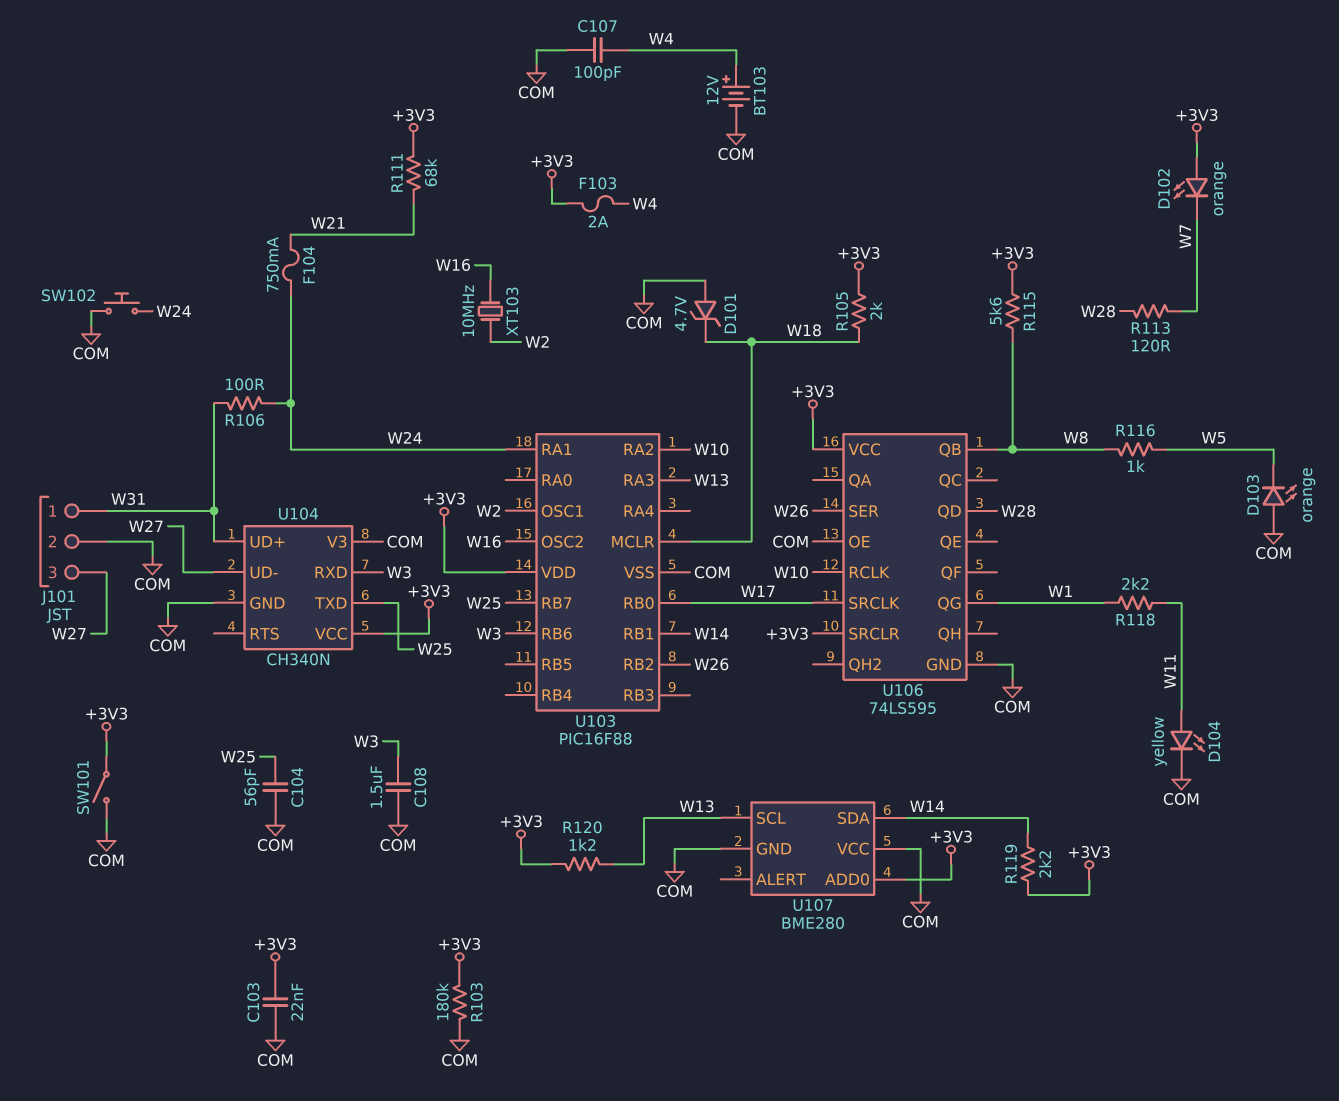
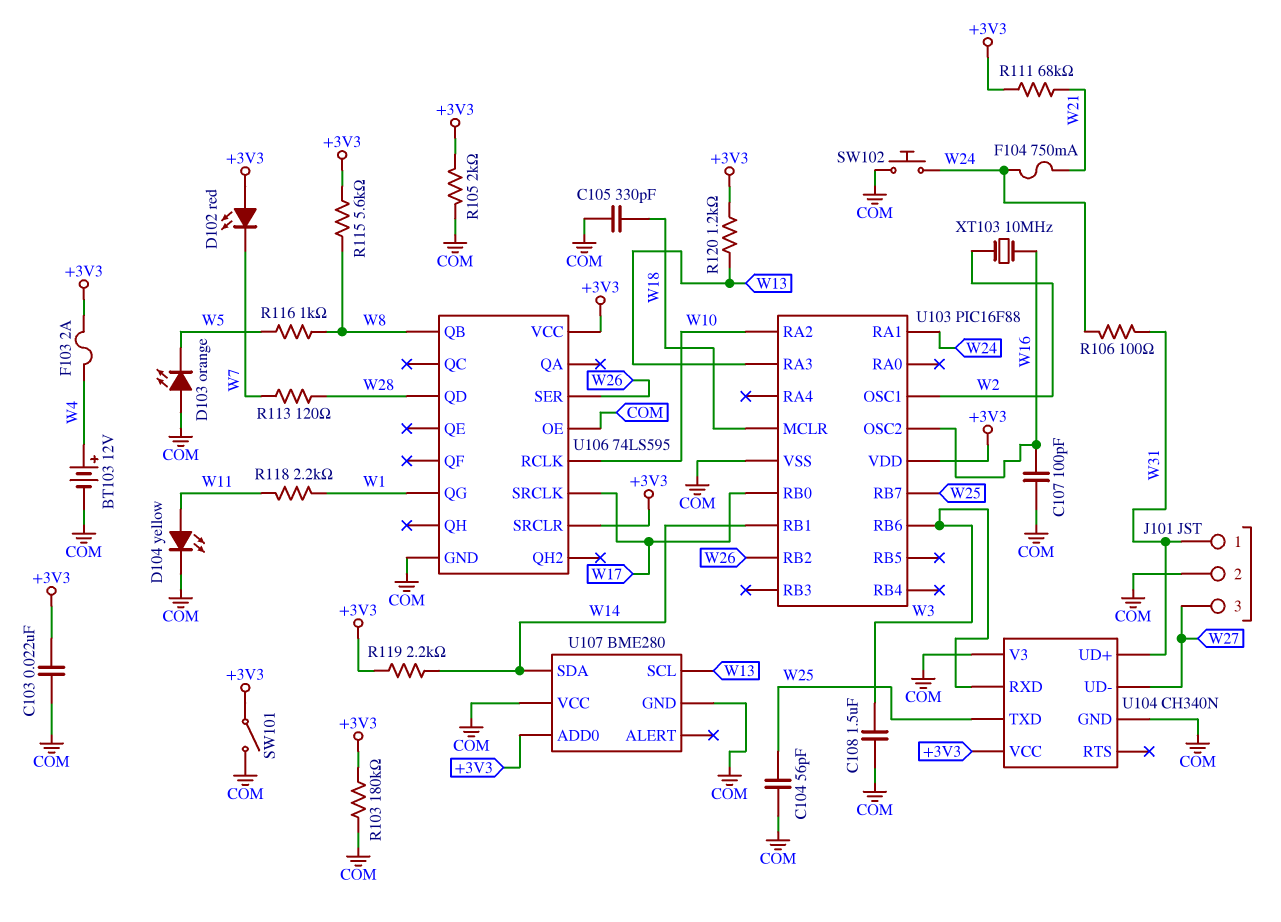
C105: none -> 330pF (COM, W18)
C107: 100pF (COM, W4) -> 100pF (COM, W16)
D101: zener 4.7V (A COM, K W18) -> none
D102: LED orange (A +3V3, K W7) -> LED red (A +3V3, K W7)
R105: 2k (+3V3, W18) -> 2k (+3V3, COM)

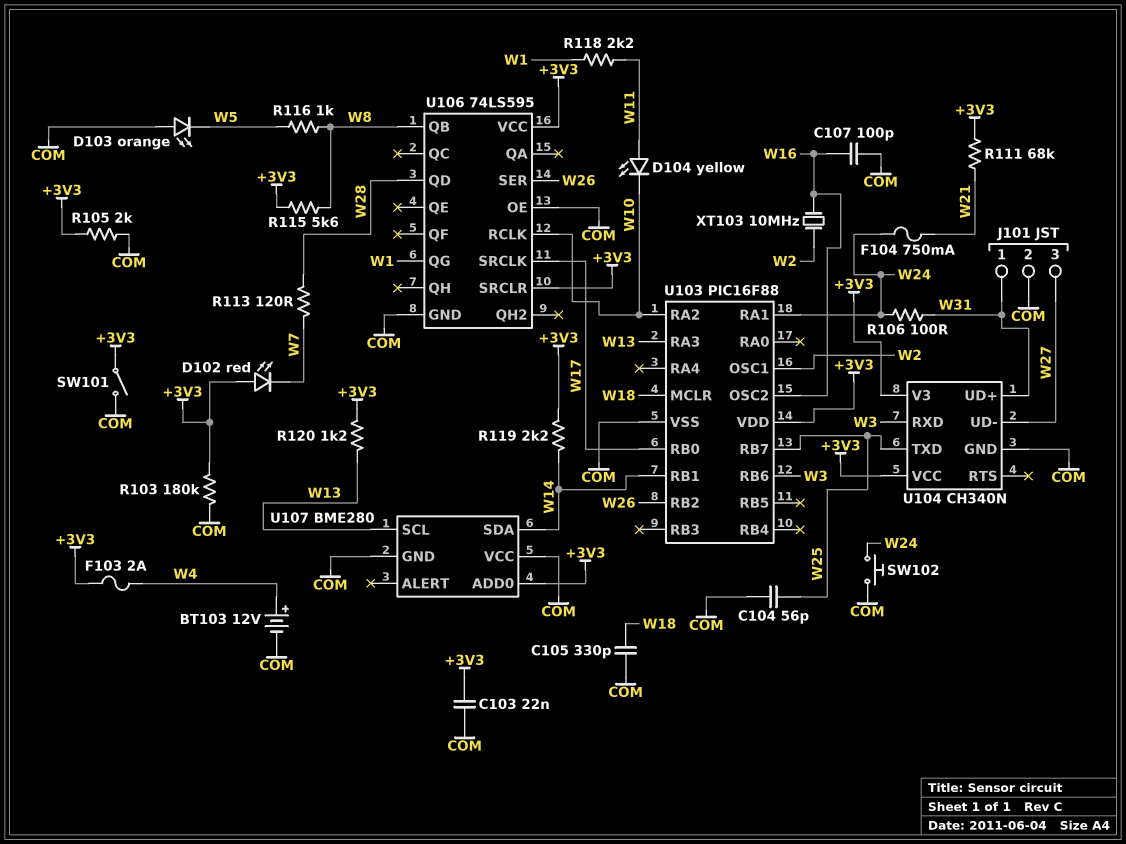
C108: 1.5uF (COM, W3) -> none
D104: LED yellow (A W11, K COM) -> LED yellow (A W11, K W10)
U104 pin V3: COM -> +3V3

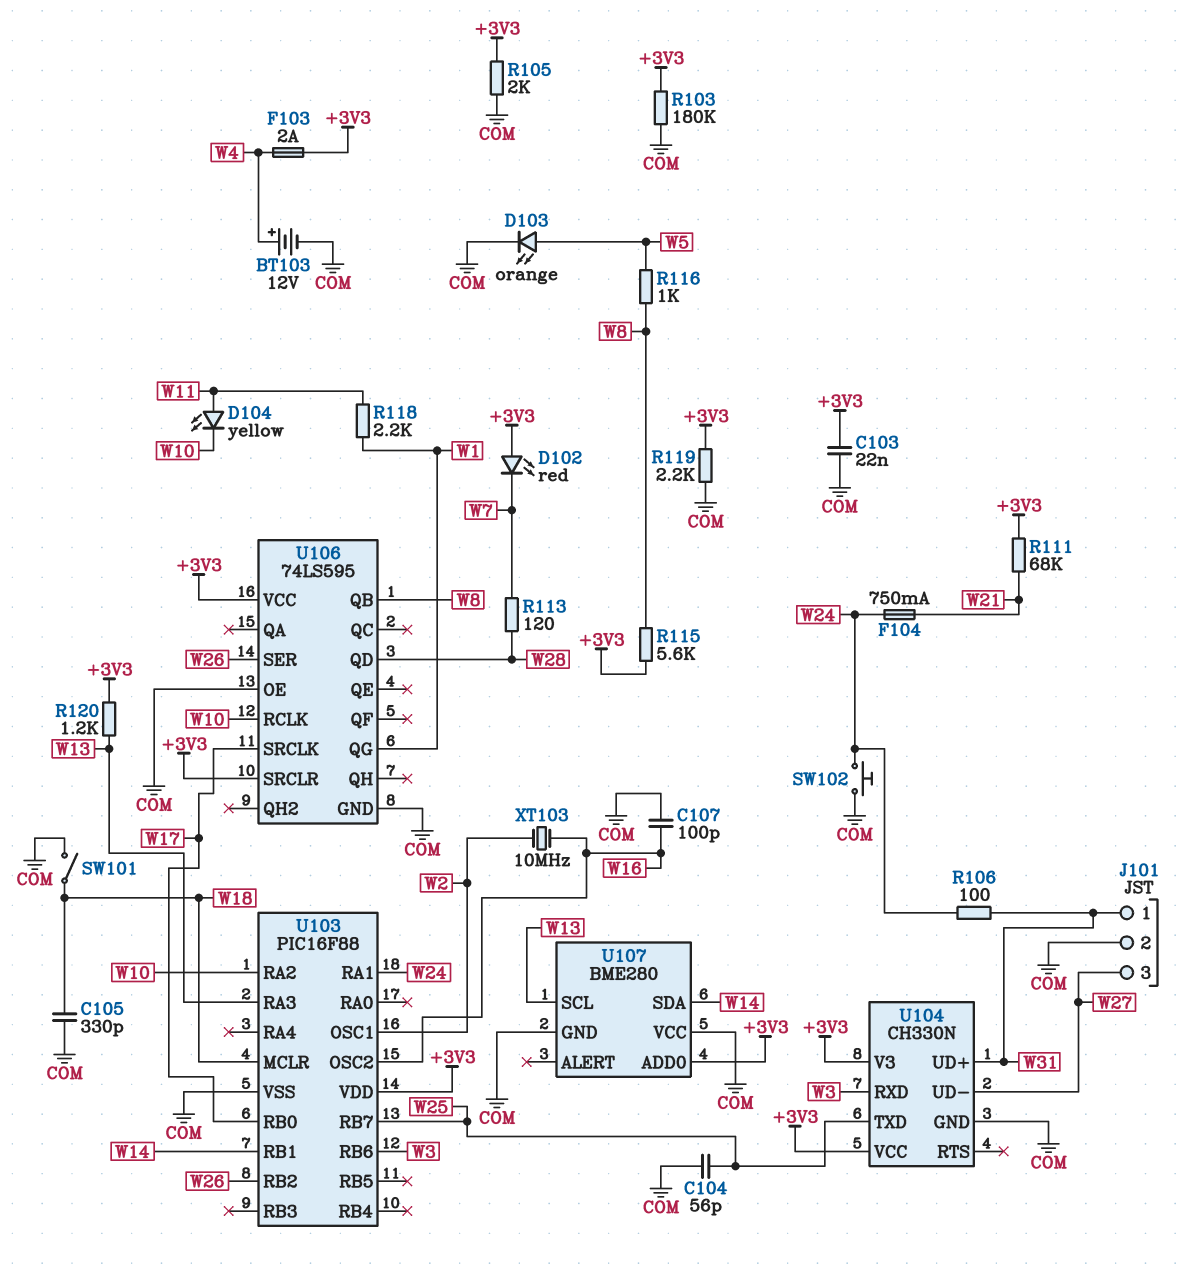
D103: LED orange (A COM, K W5) -> LED orange (A W5, K COM)
R119: 2.2k (+3V3, W14) -> 2.2k (+3V3, COM)
SW101: switch (+3V3, COM) -> switch (COM, W18)
U104: CH340N -> CH330N

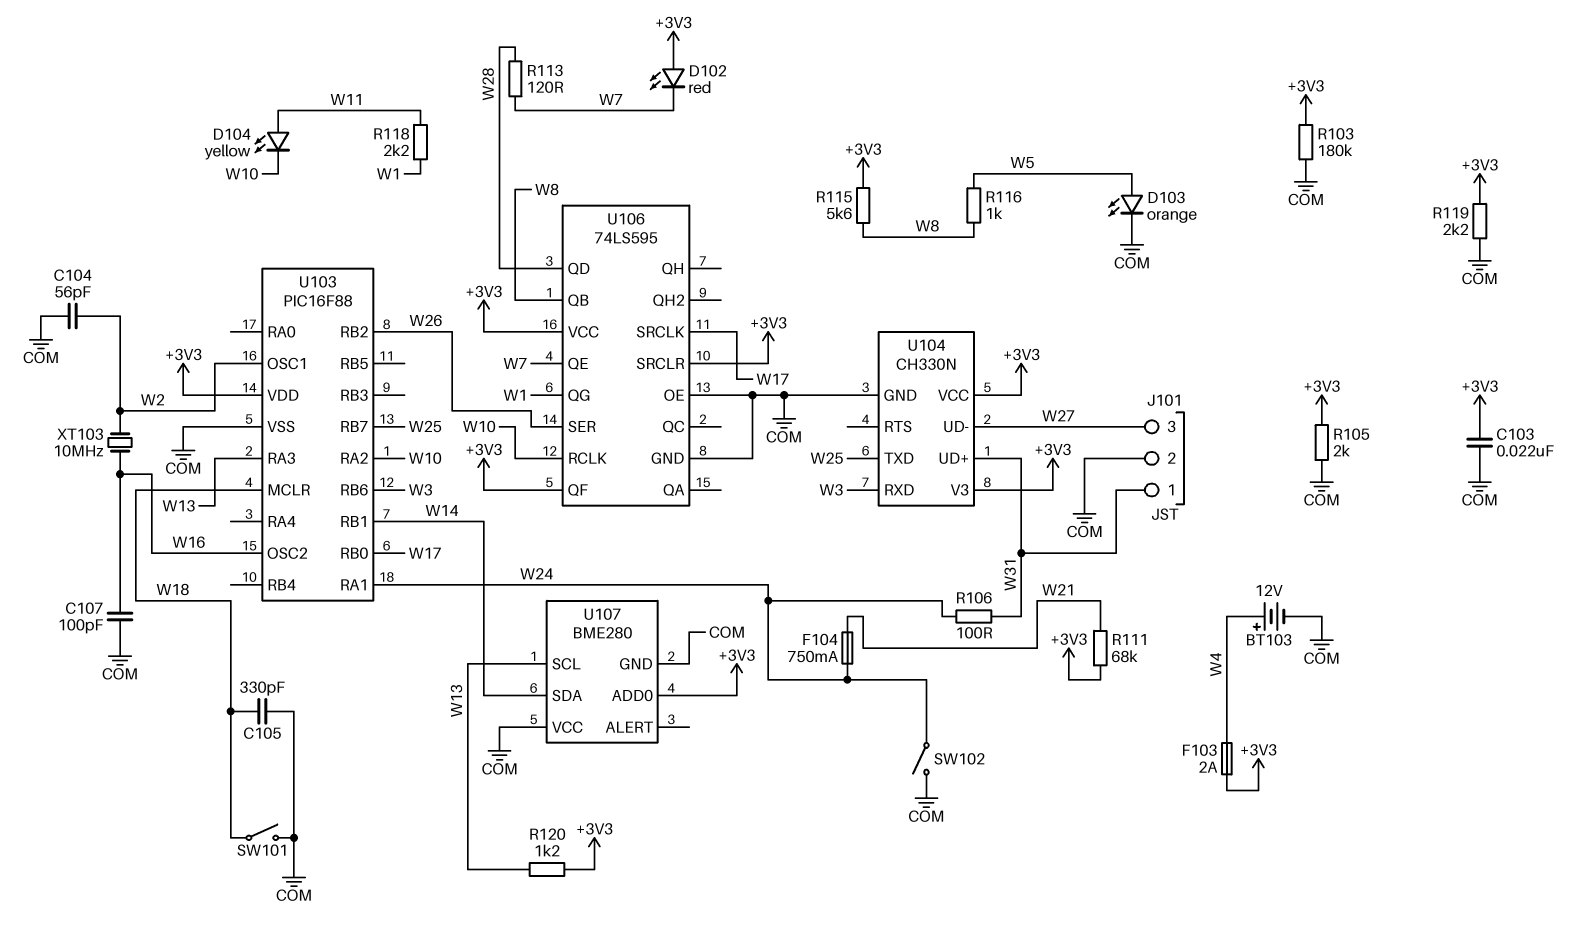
C104: 56pF (COM, W25) -> 56pF (COM, W2)
SW102: button (COM, W24) -> switch (COM, W24)
U106 pin QE: none -> W7
U106 pin QF: none -> +3V3

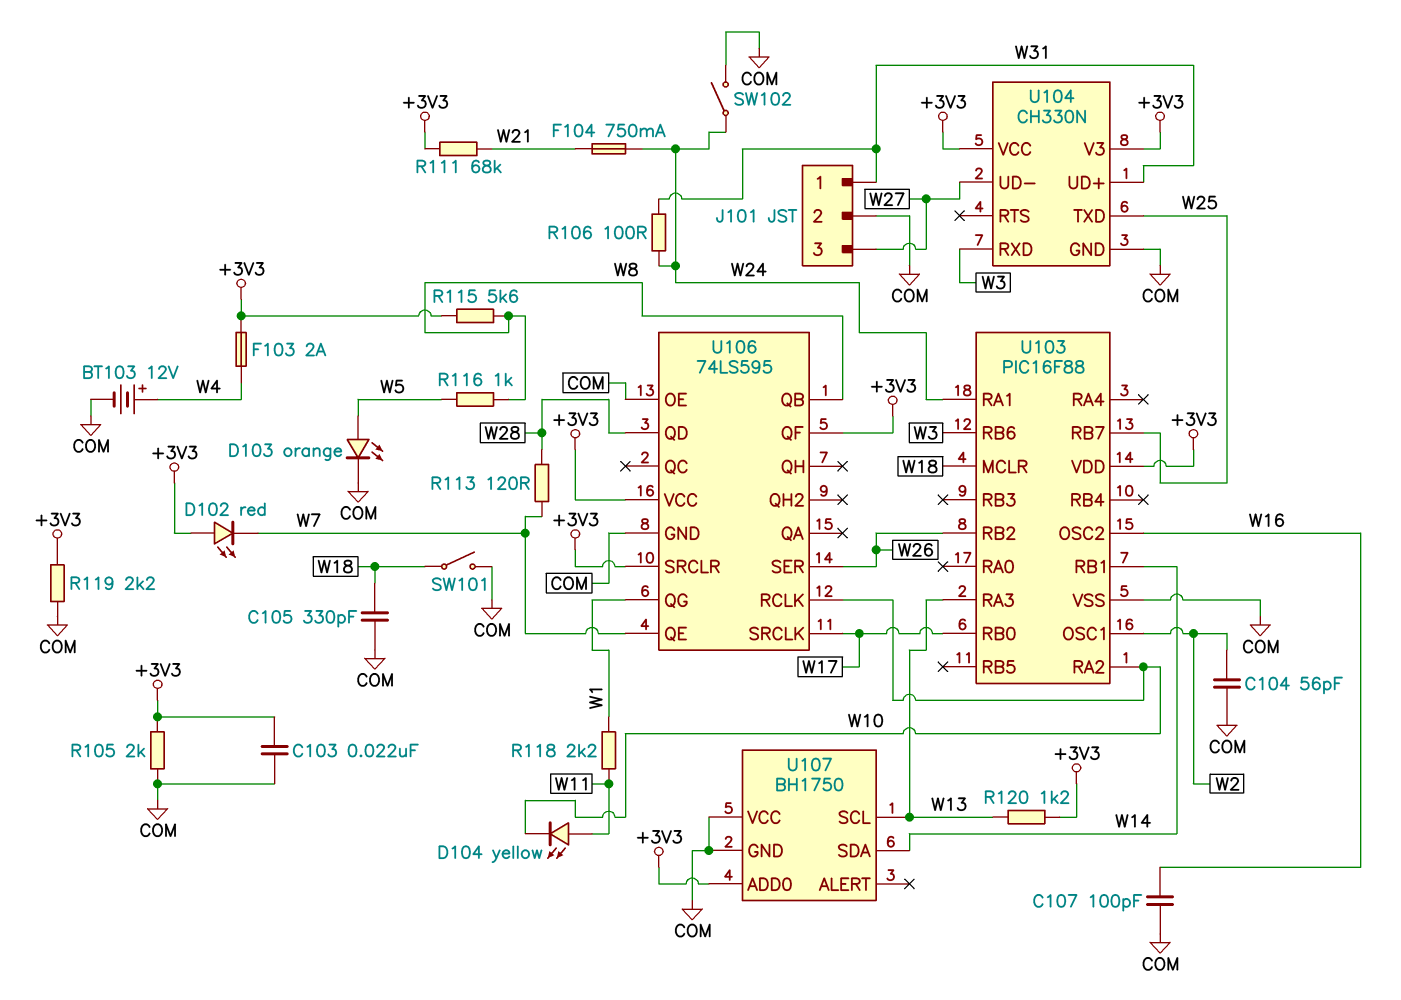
R103: 180k (+3V3, COM) -> none
U107: BME280 -> BH1750
XT103: 10MHz (W2, W16) -> none

